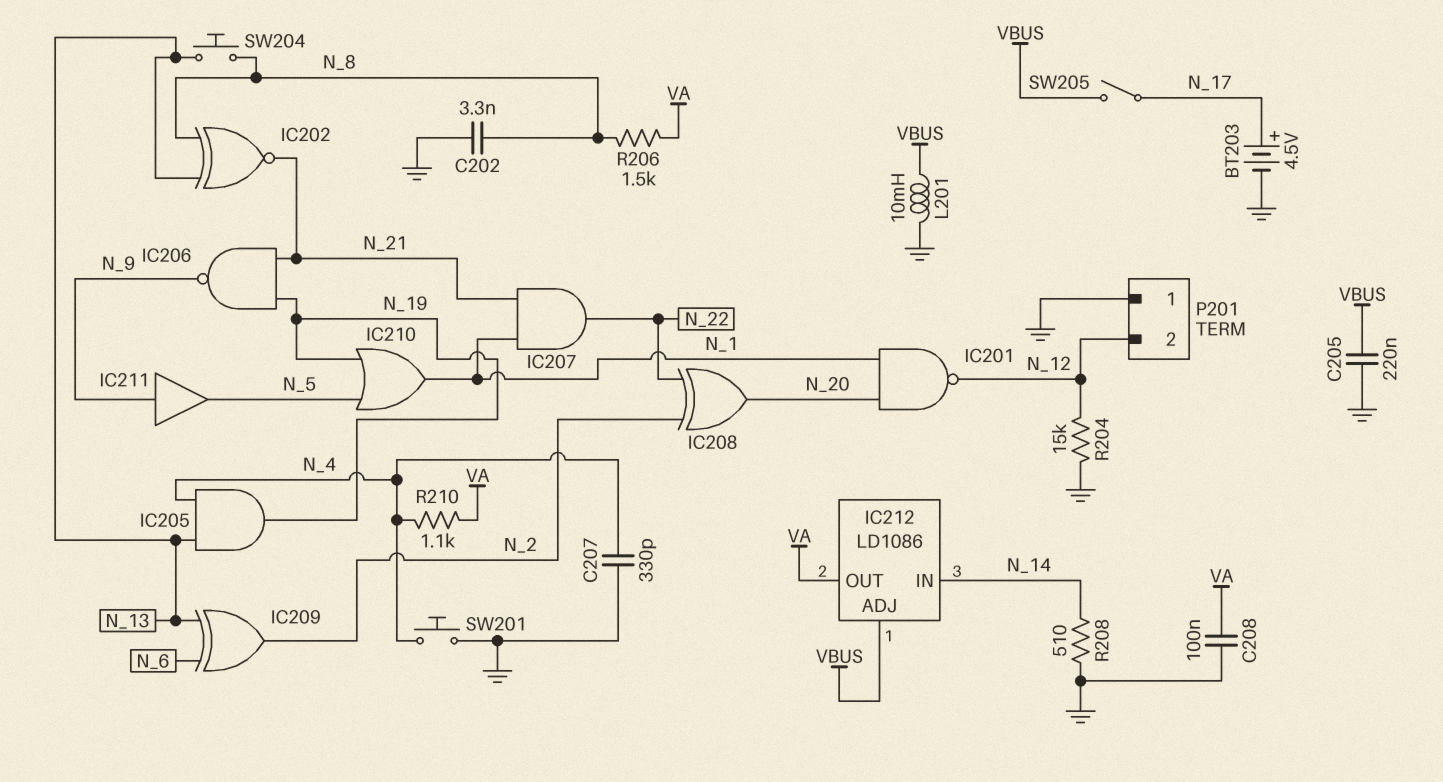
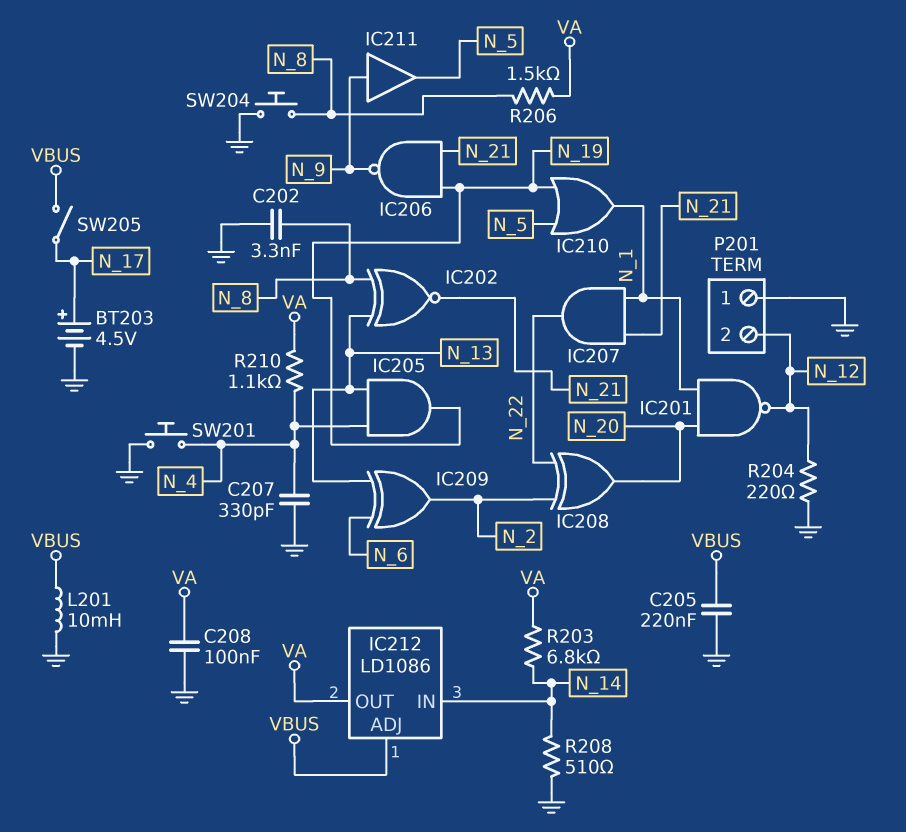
R203: none -> 6.8k (N_14, VA)
R204: 15k (GND, N_12) -> 220 (GND, N_12)
SW204: button (N_8, N_13) -> button (GND, N_8)

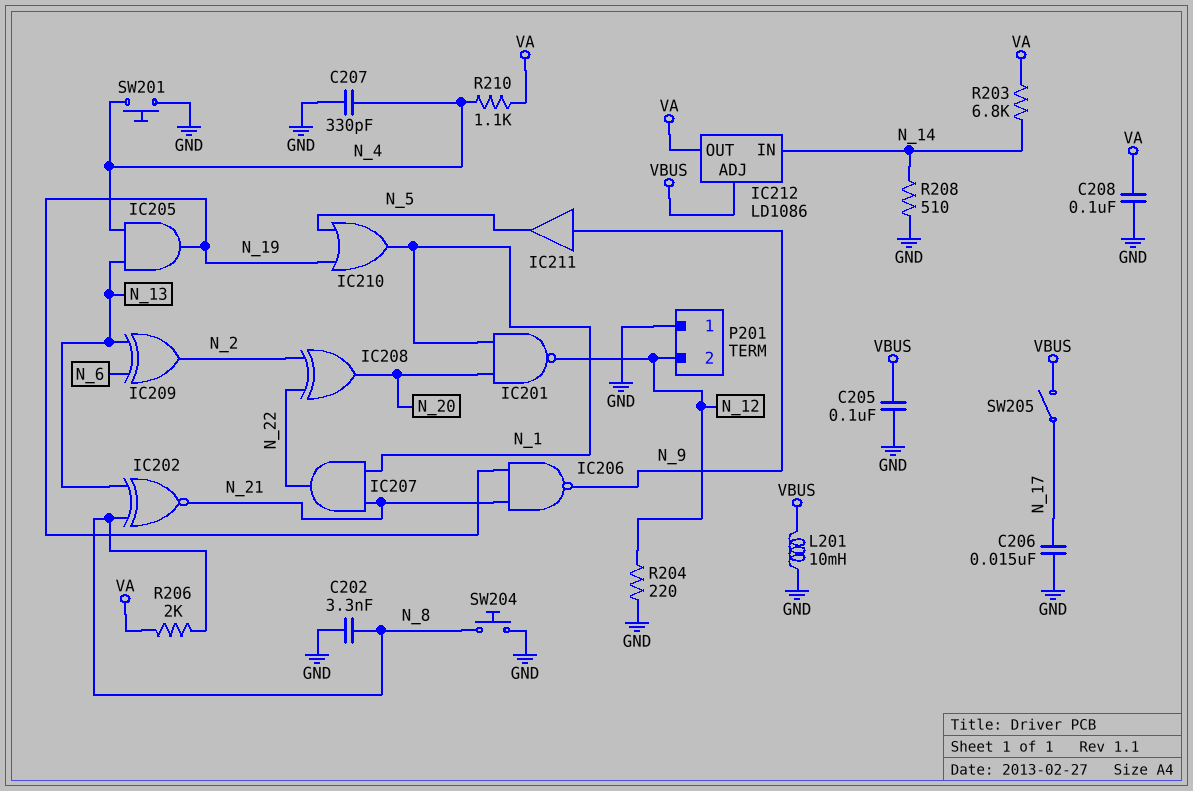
BT203: 4.5V (plus N_17, minus GND) -> none
C205: 220nF (GND, VBUS) -> 100nF (GND, VBUS)
C206: none -> 15nF (GND, N_17)
R206: 1.5k (N_8, VA) -> 2k (N_8, VA)

